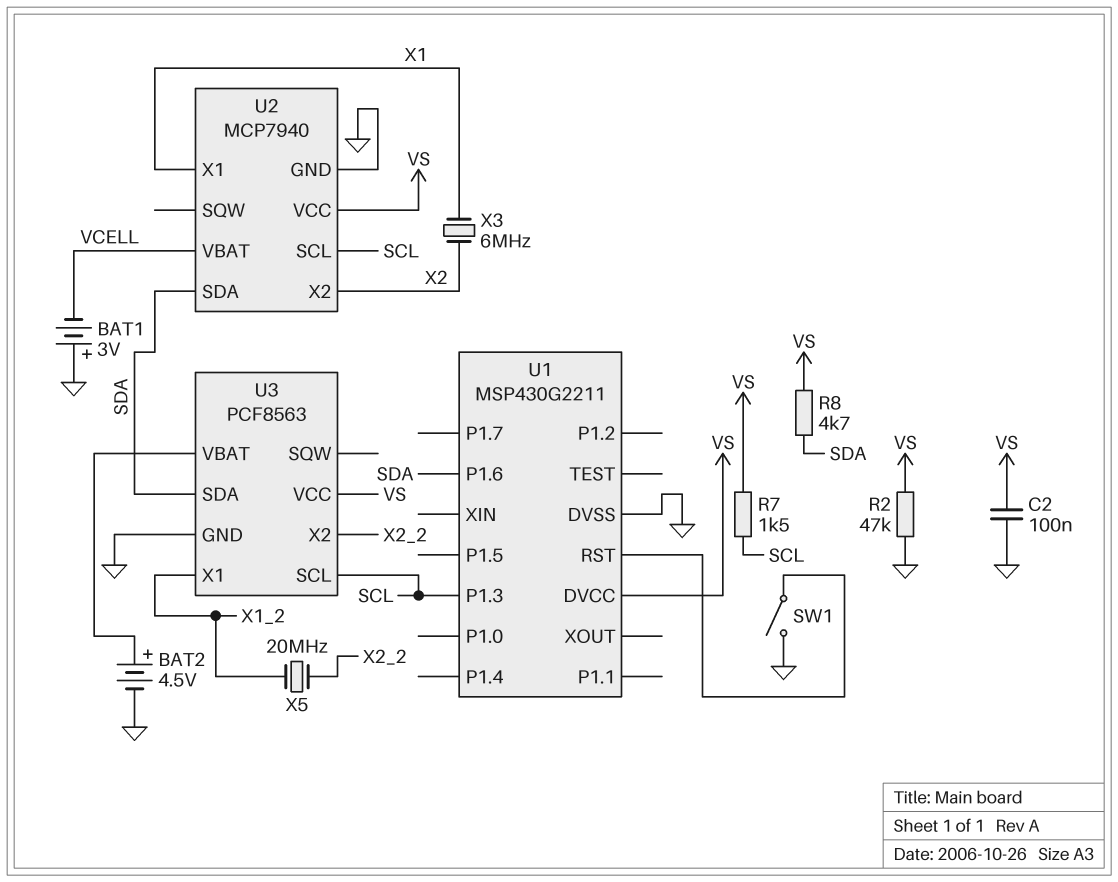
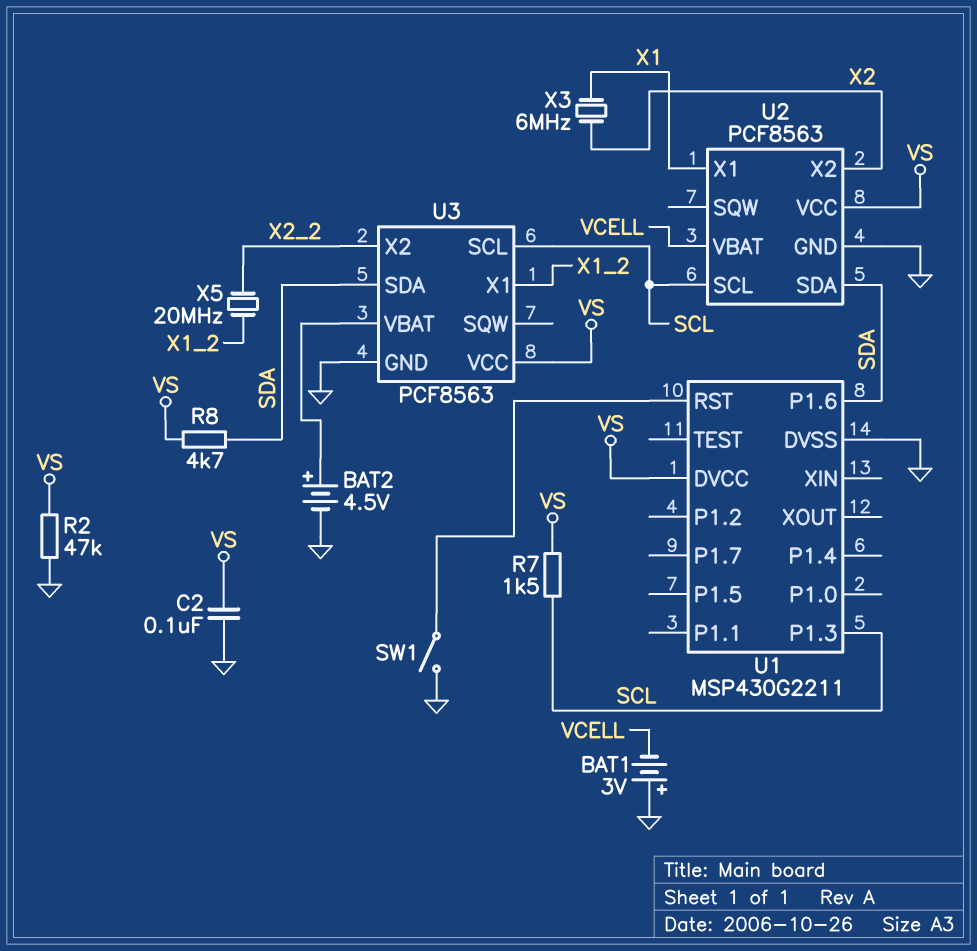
U2: MCP7940 -> PCF8563

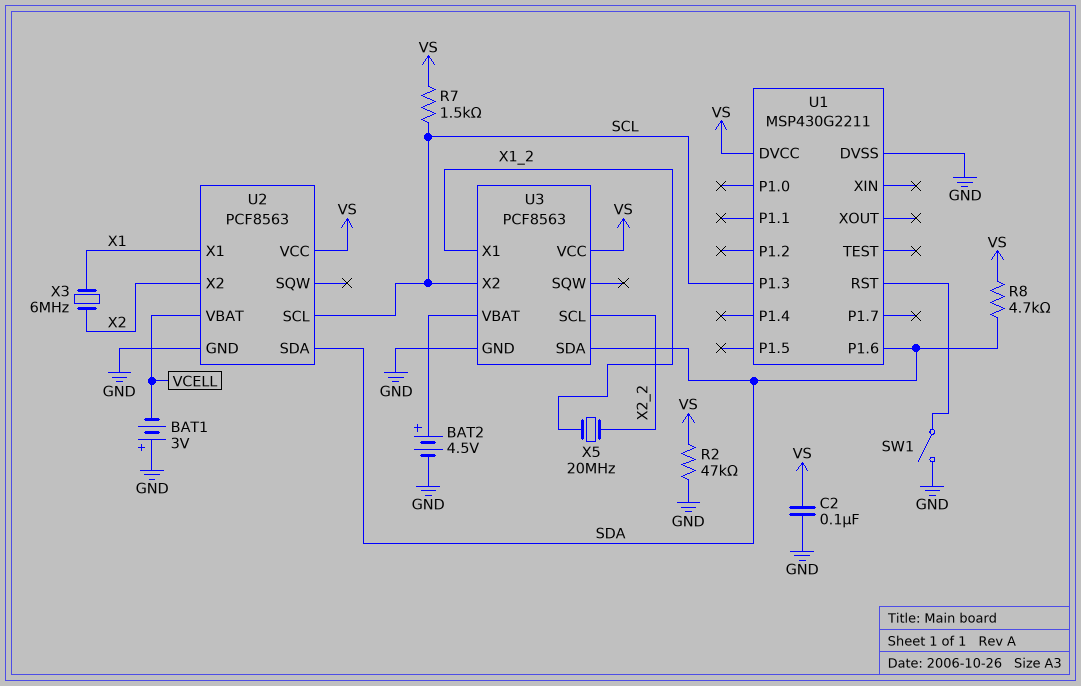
U3 pin SCL: SCL -> X2_2
U3 pin X2: X2_2 -> SCL

